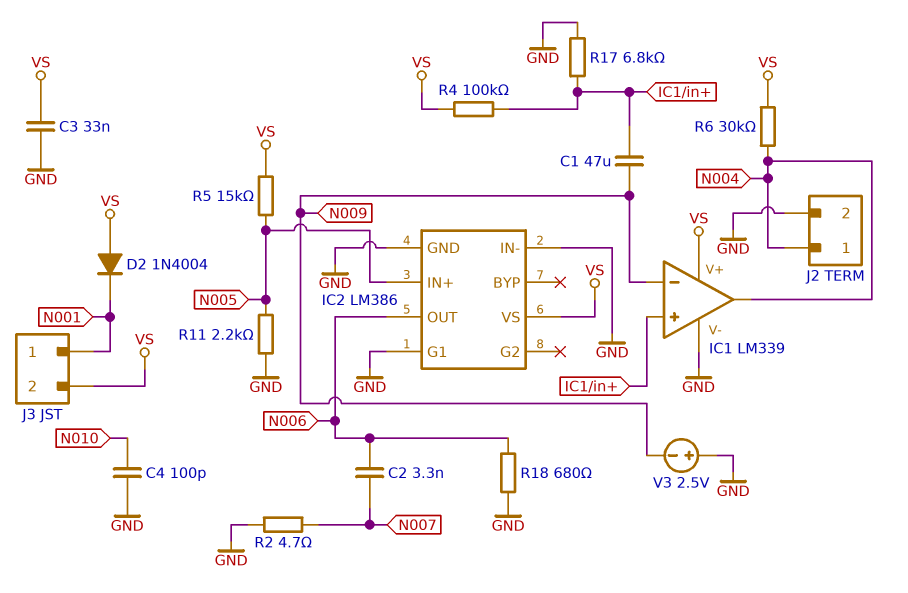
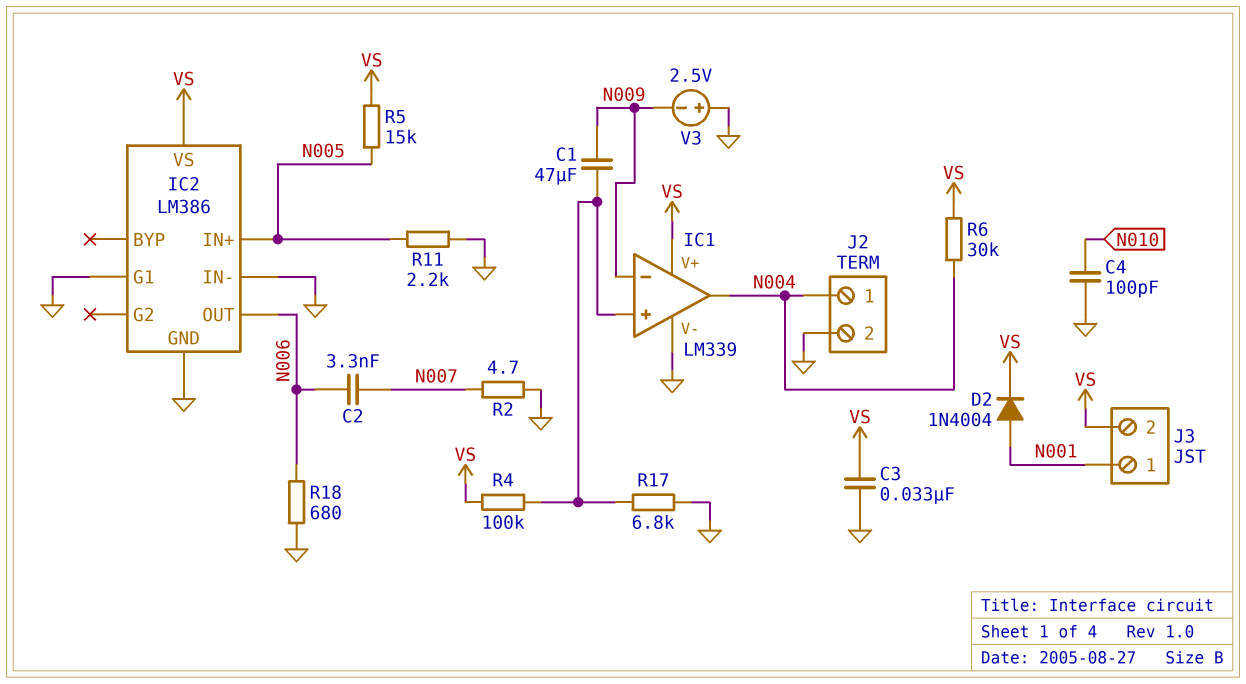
D2: diode 1N4004 (A VS, K N001) -> diode 1N4004 (A N001, K VS)

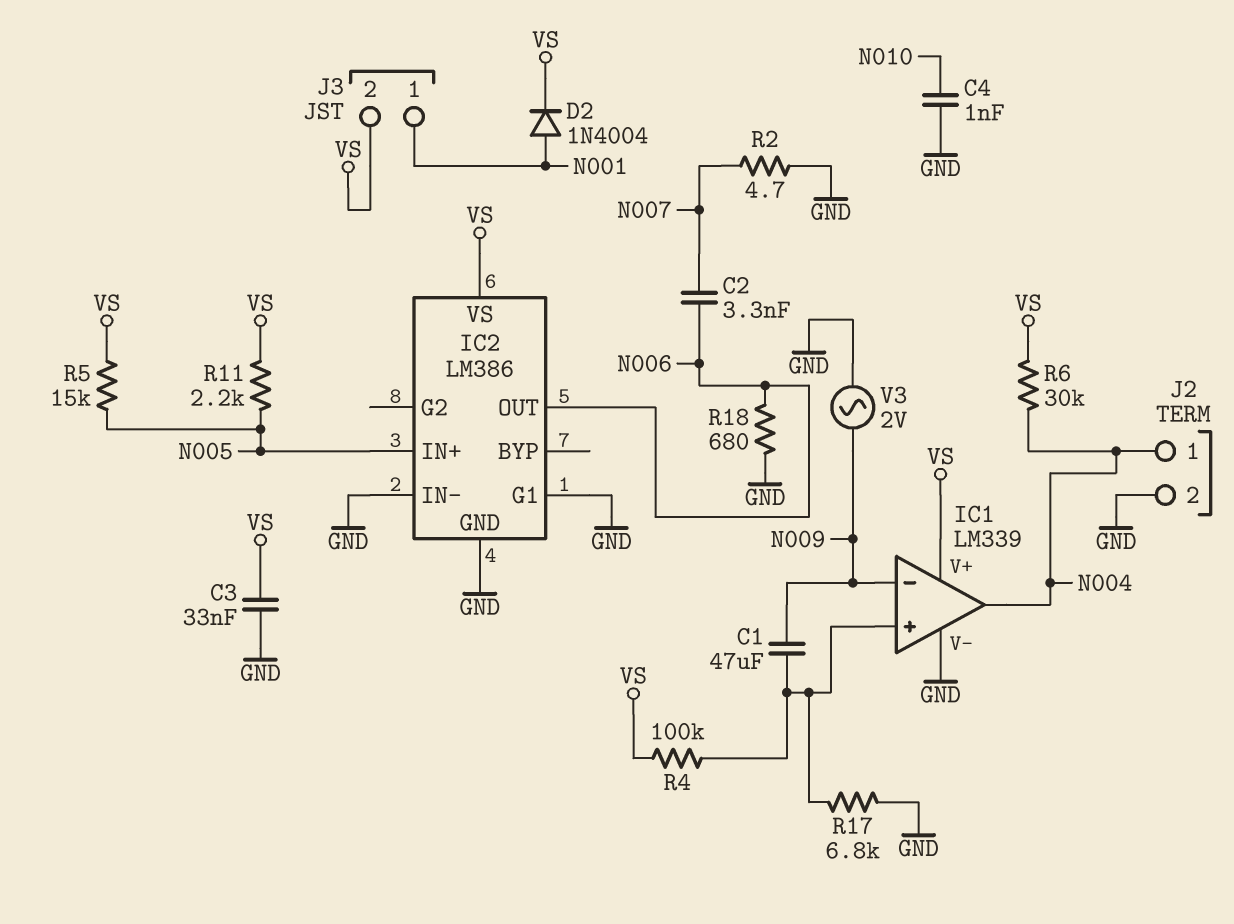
C4: 100pF (GND, N010) -> 1nF (GND, N010)
R11: 2.2k (GND, N005) -> 2.2k (N005, VS)
V3: 2.5V (plus GND, minus N009) -> AC 2V (GND, N009)

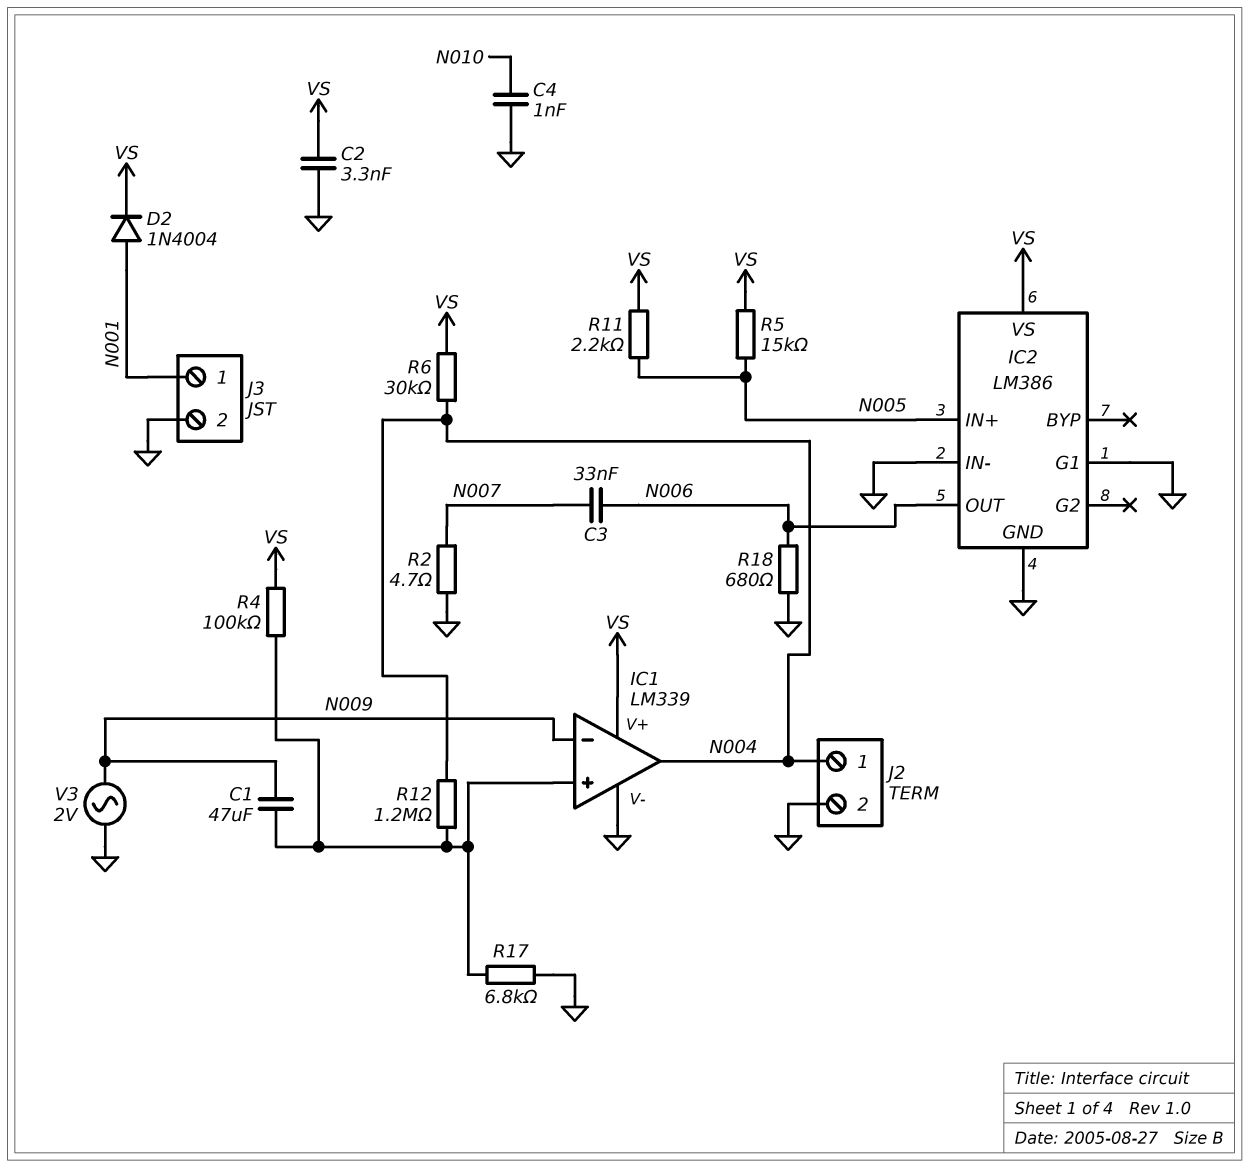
C2: 3.3nF (N006, N007) -> 3.3nF (GND, VS)
C3: 33nF (GND, VS) -> 33nF (N006, N007)
J3 pin 2: VS -> GND
R12: none -> 1.2M (IC1/in+, N004)

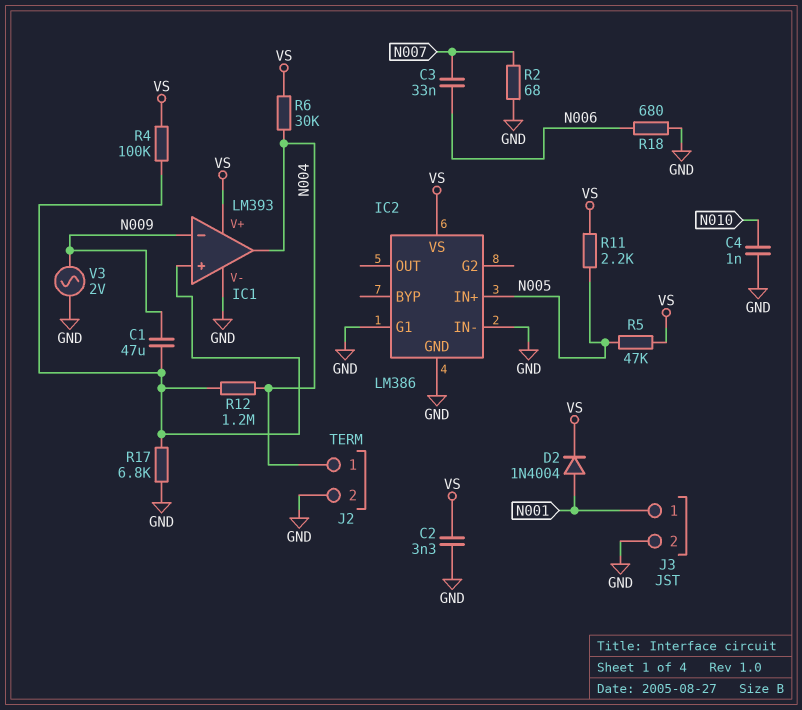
IC1: LM339 -> LM393
IC2 pin OUT: N006 -> none
R2: 4.7 (GND, N007) -> 68 (GND, N007)
R5: 15k (N005, VS) -> 47k (N005, VS)

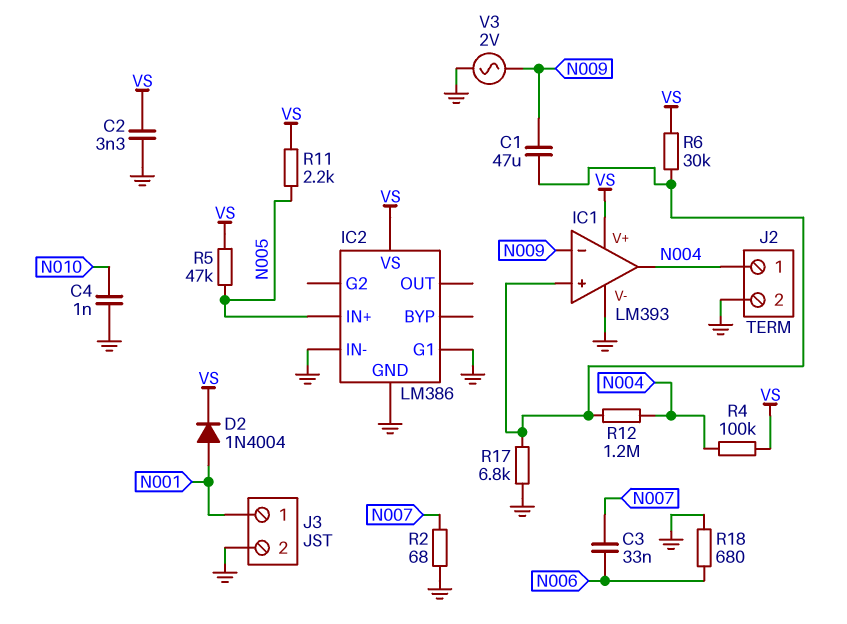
R4: 100k (IC1/in+, VS) -> 100k (N004, VS)
R6: 30k (N004, VS) -> 30k (IC1/in+, VS)

